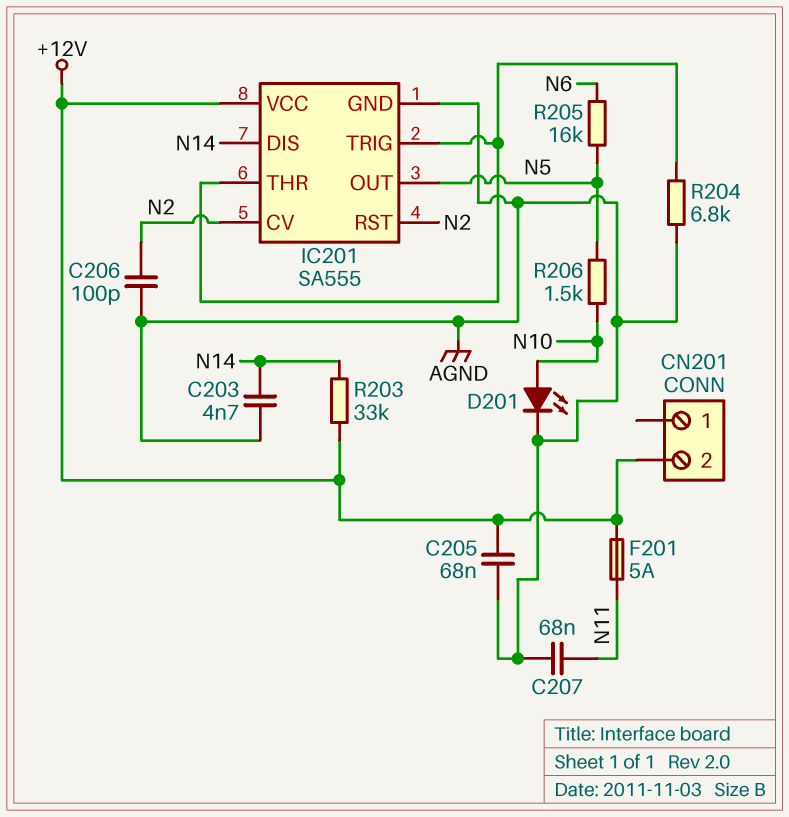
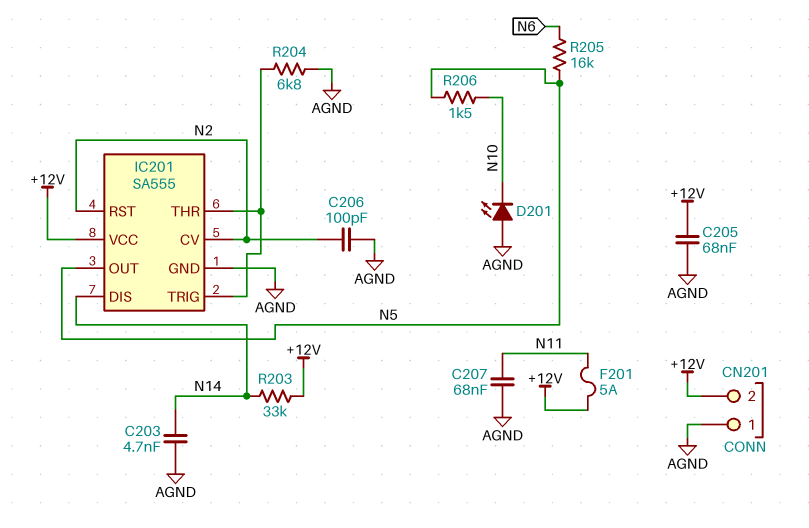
CN201 pin 1: none -> AGND
D201: LED (A N10, K AGND) -> LED (A AGND, K N10)

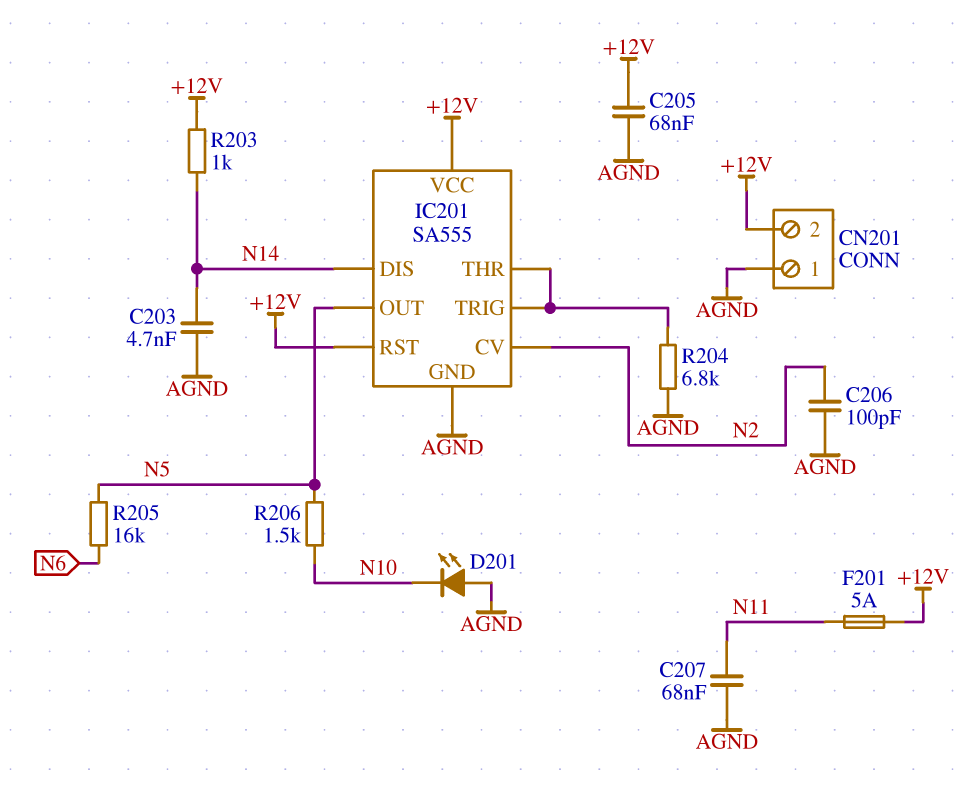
IC201 pin RST: N2 -> +12V
R203: 33k (+12V, N14) -> 1k (+12V, N14)

